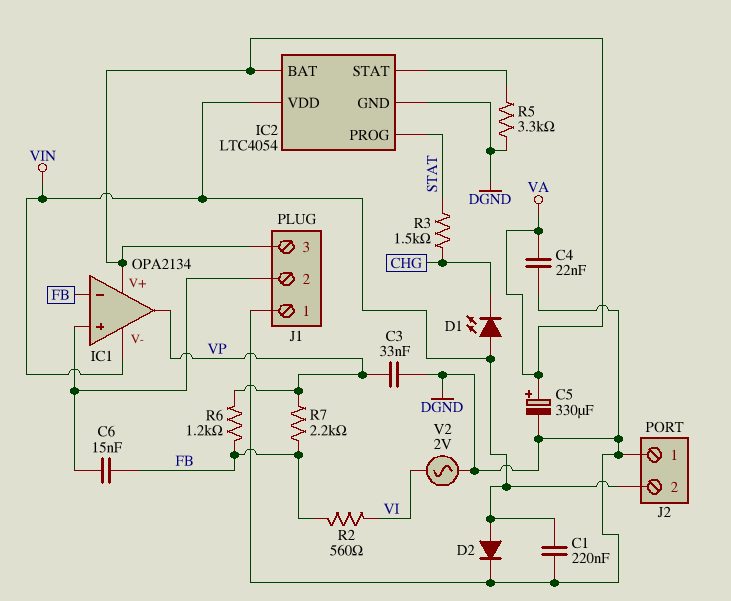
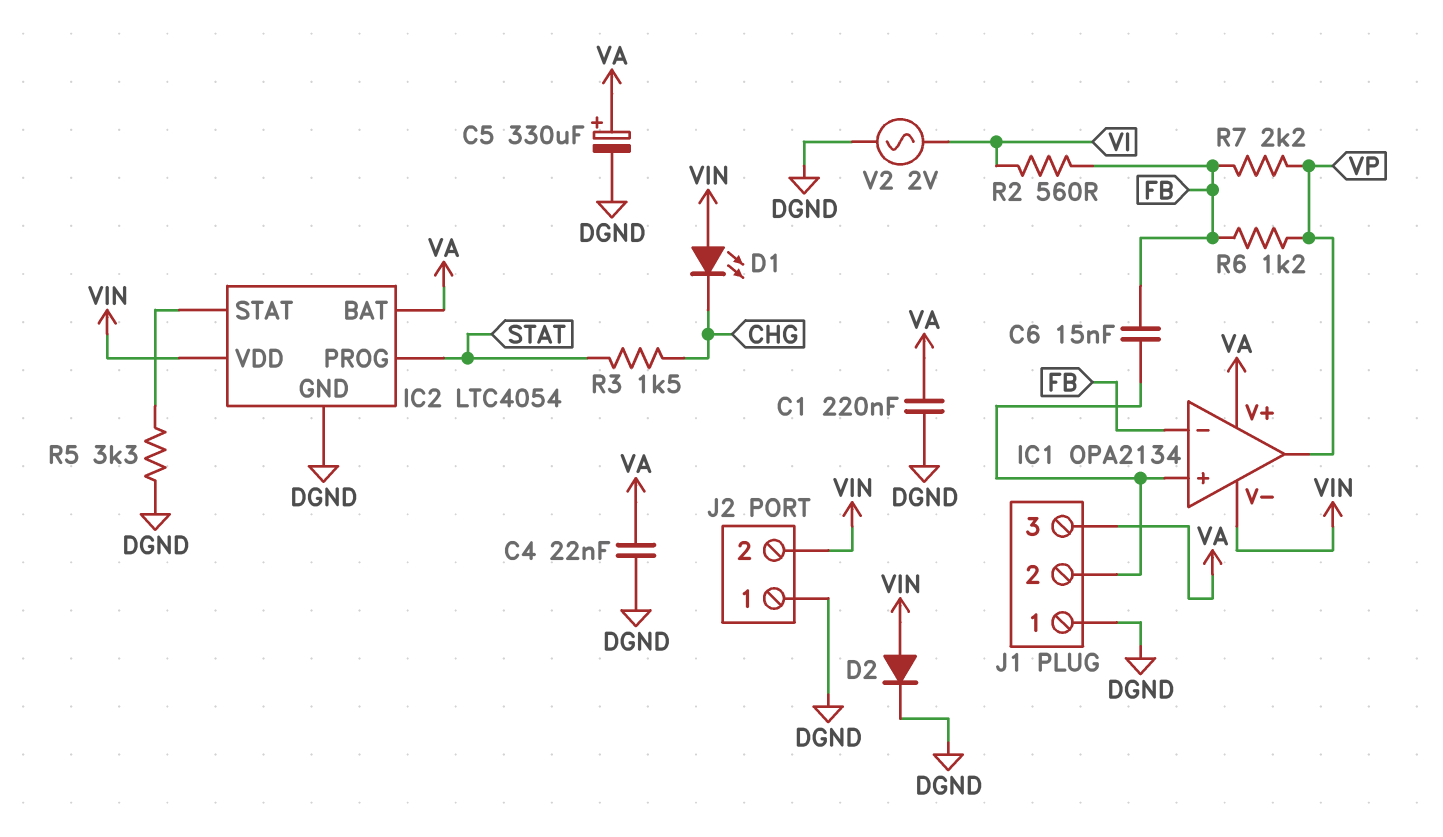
C1: 220nF (DGND, VIN) -> 220nF (DGND, VA)
C3: 33nF (DGND, VP) -> none

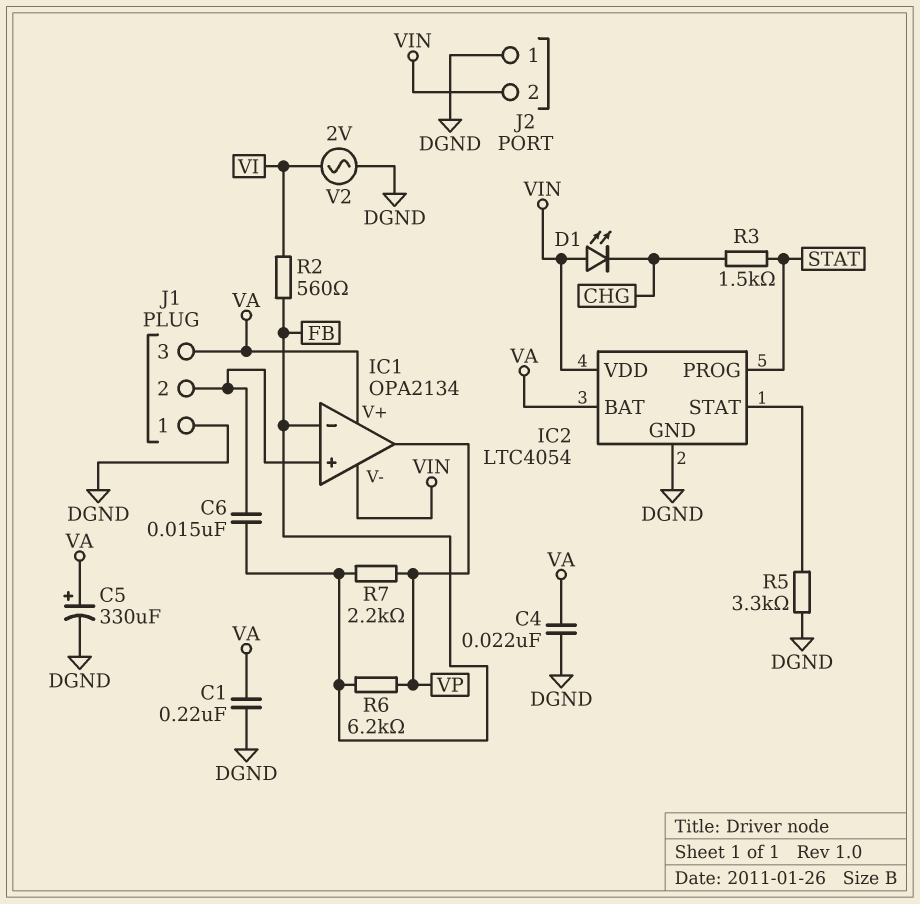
D2: diode (A VIN, K DGND) -> none
R6: 1.2k (FB, VP) -> 6.2k (FB, VP)

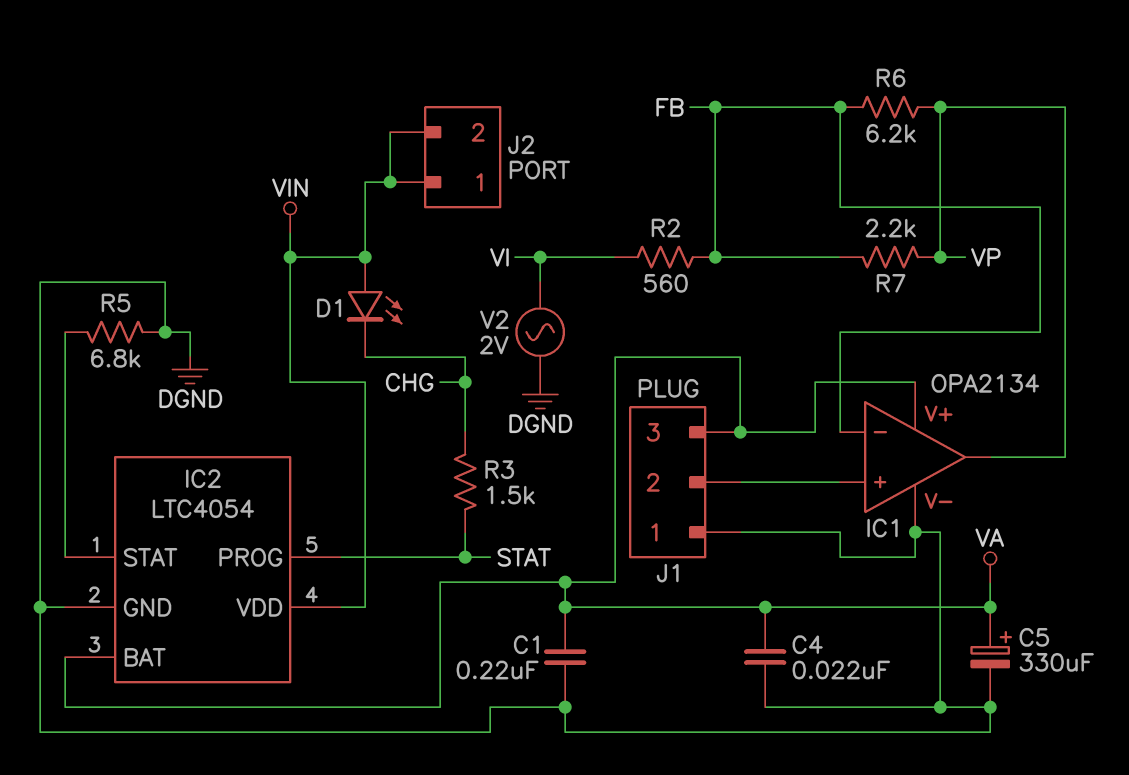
C6: 15nF (FB, IC1/in+) -> none
IC1 pin V-: VIN -> DGND
J2 pin 1: DGND -> VIN
R5: 3.3k (DGND, IC2/STAT) -> 6.8k (DGND, IC2/STAT)

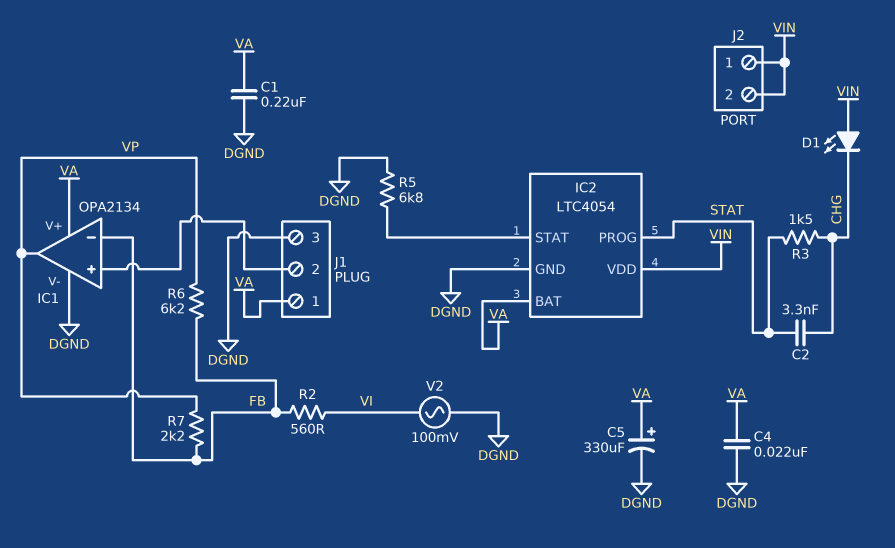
C2: none -> 3.3nF (CHG, STAT)
J1 pin 1: DGND -> VA
J1 pin 3: VA -> DGND
V2: AC 2V (DGND, VI) -> AC 100mV (DGND, VI)

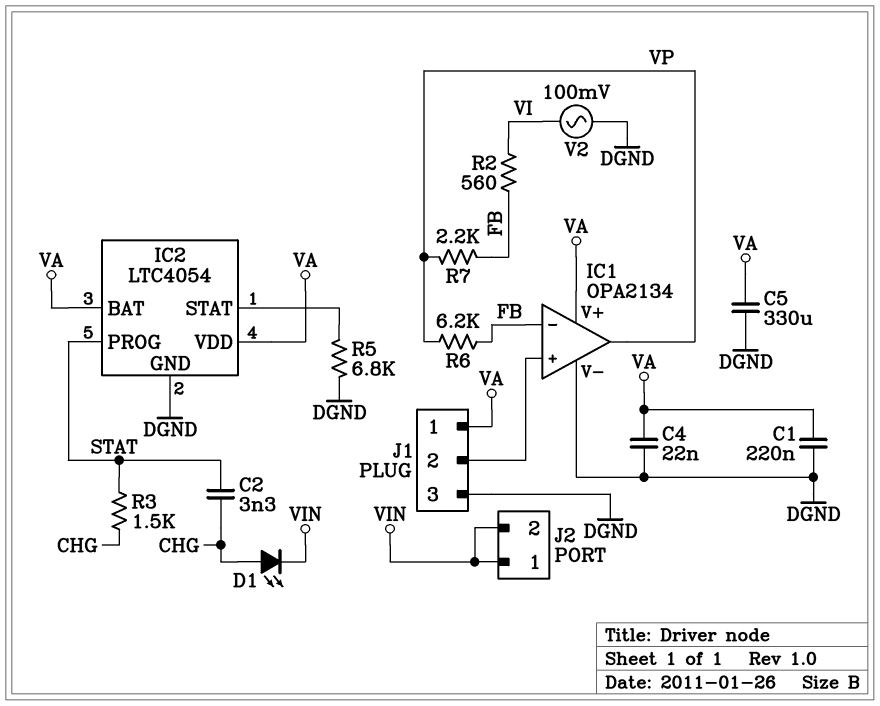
C5: 330uF (plus VA, minus DGND) -> 330uF (DGND, VA)
D1: LED (A VIN, K CHG) -> LED (A CHG, K VIN)
IC2 pin VDD: VIN -> VA

